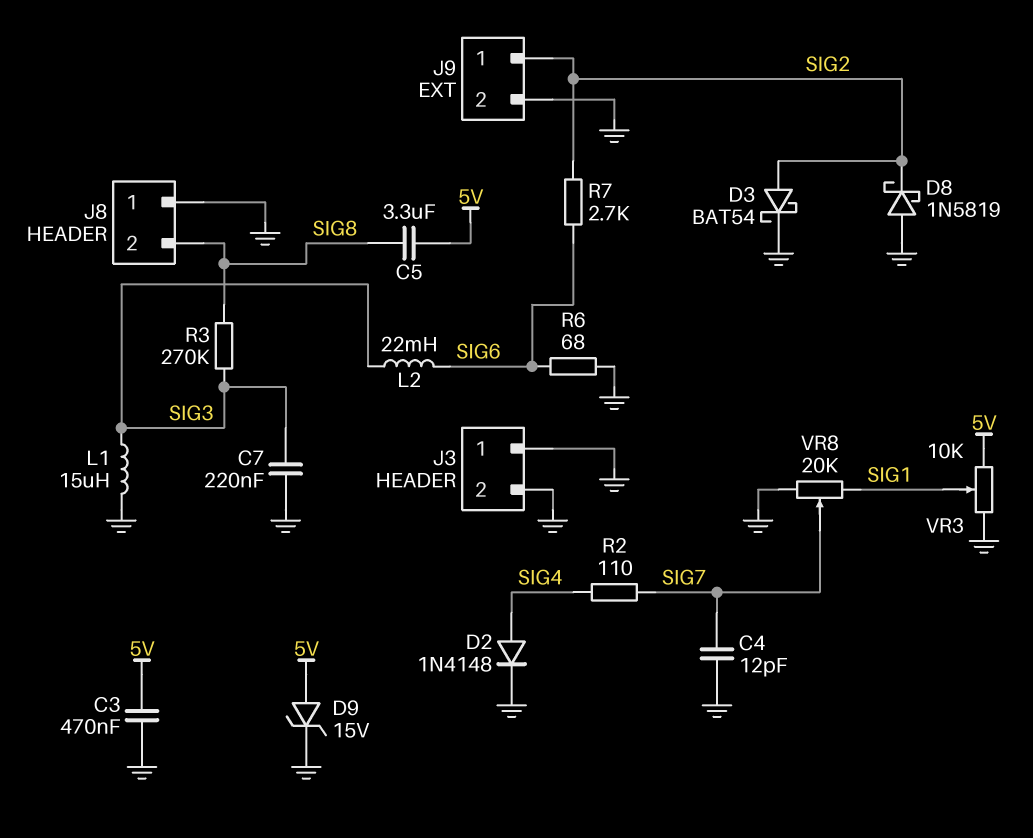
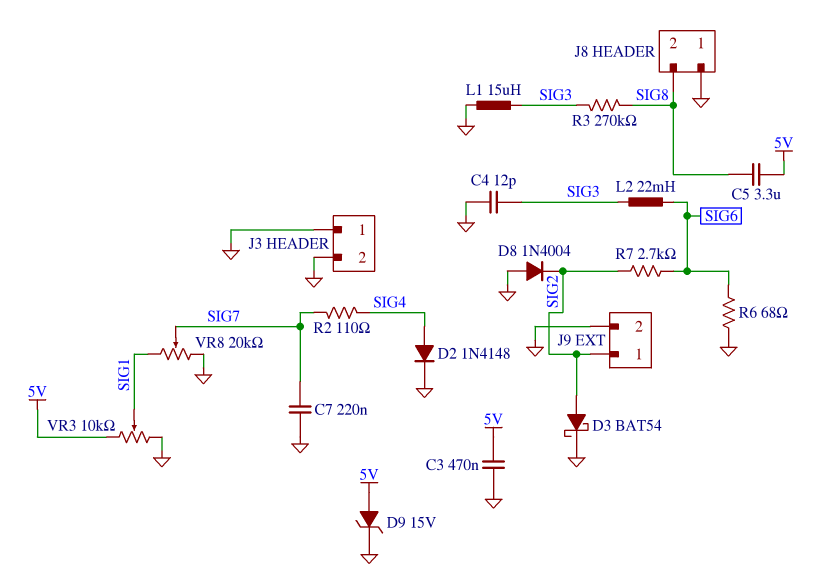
C4: 12pF (GND, SIG7) -> 12pF (GND, SIG3)
C7: 220nF (GND, SIG3) -> 220nF (GND, SIG7)
D8: schottky 1N5819 (A GND, K SIG2) -> diode 1N4004 (A GND, K SIG2)

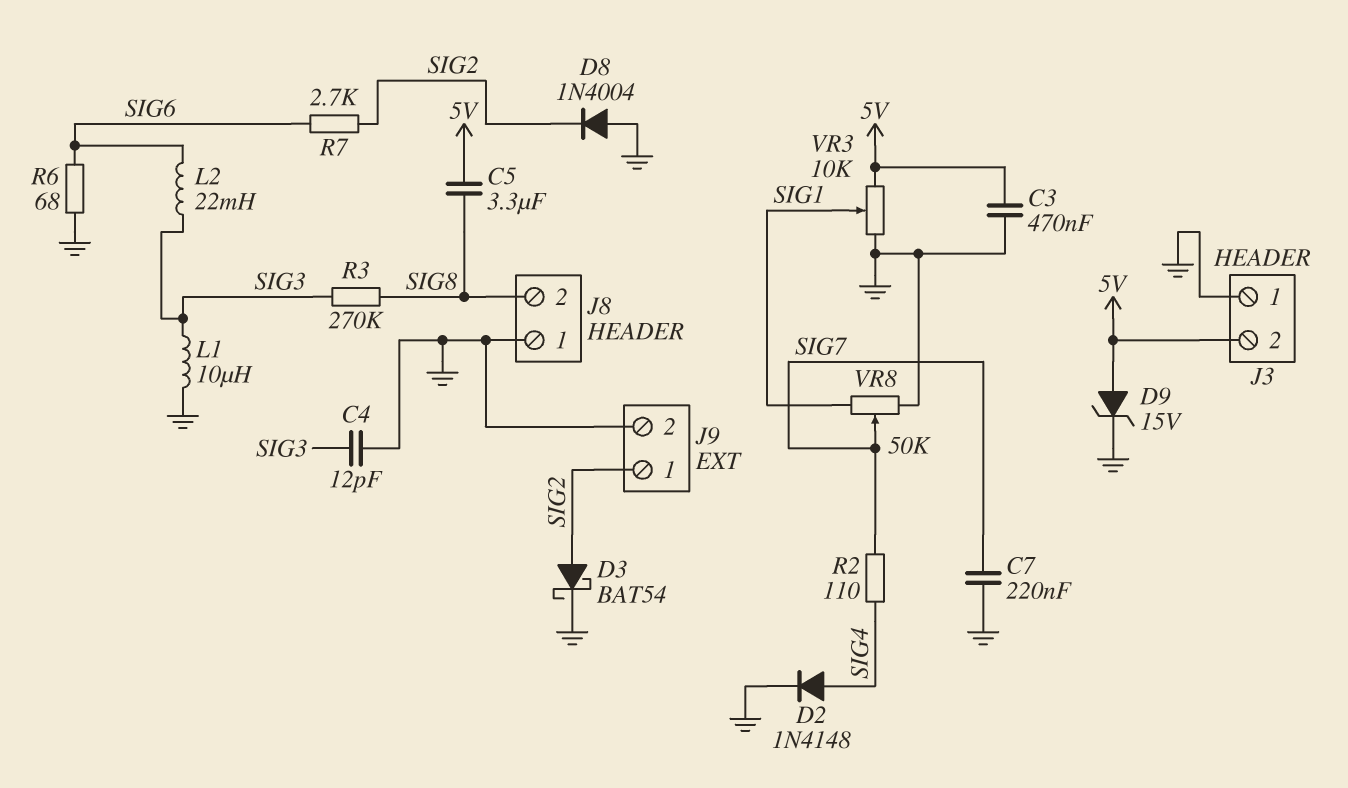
J3 pin 2: GND -> 5V
L1: 15uH (GND, SIG3) -> 10uH (GND, SIG3)
VR8: 20k (GND, SIG1, wiper SIG7) -> 50k (GND, SIG1, wiper SIG7)

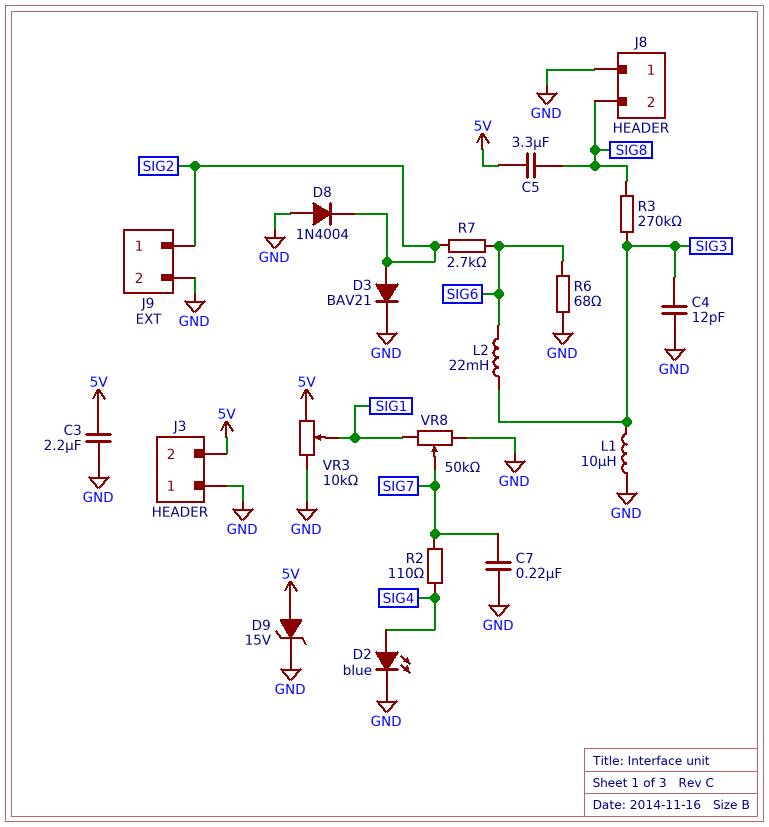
C3: 470nF (5V, GND) -> 2.2uF (5V, GND)
D2: diode 1N4148 (A SIG4, K GND) -> LED blue (A SIG4, K GND)
D3: schottky BAT54 (A SIG2, K GND) -> diode BAV21 (A SIG2, K GND)

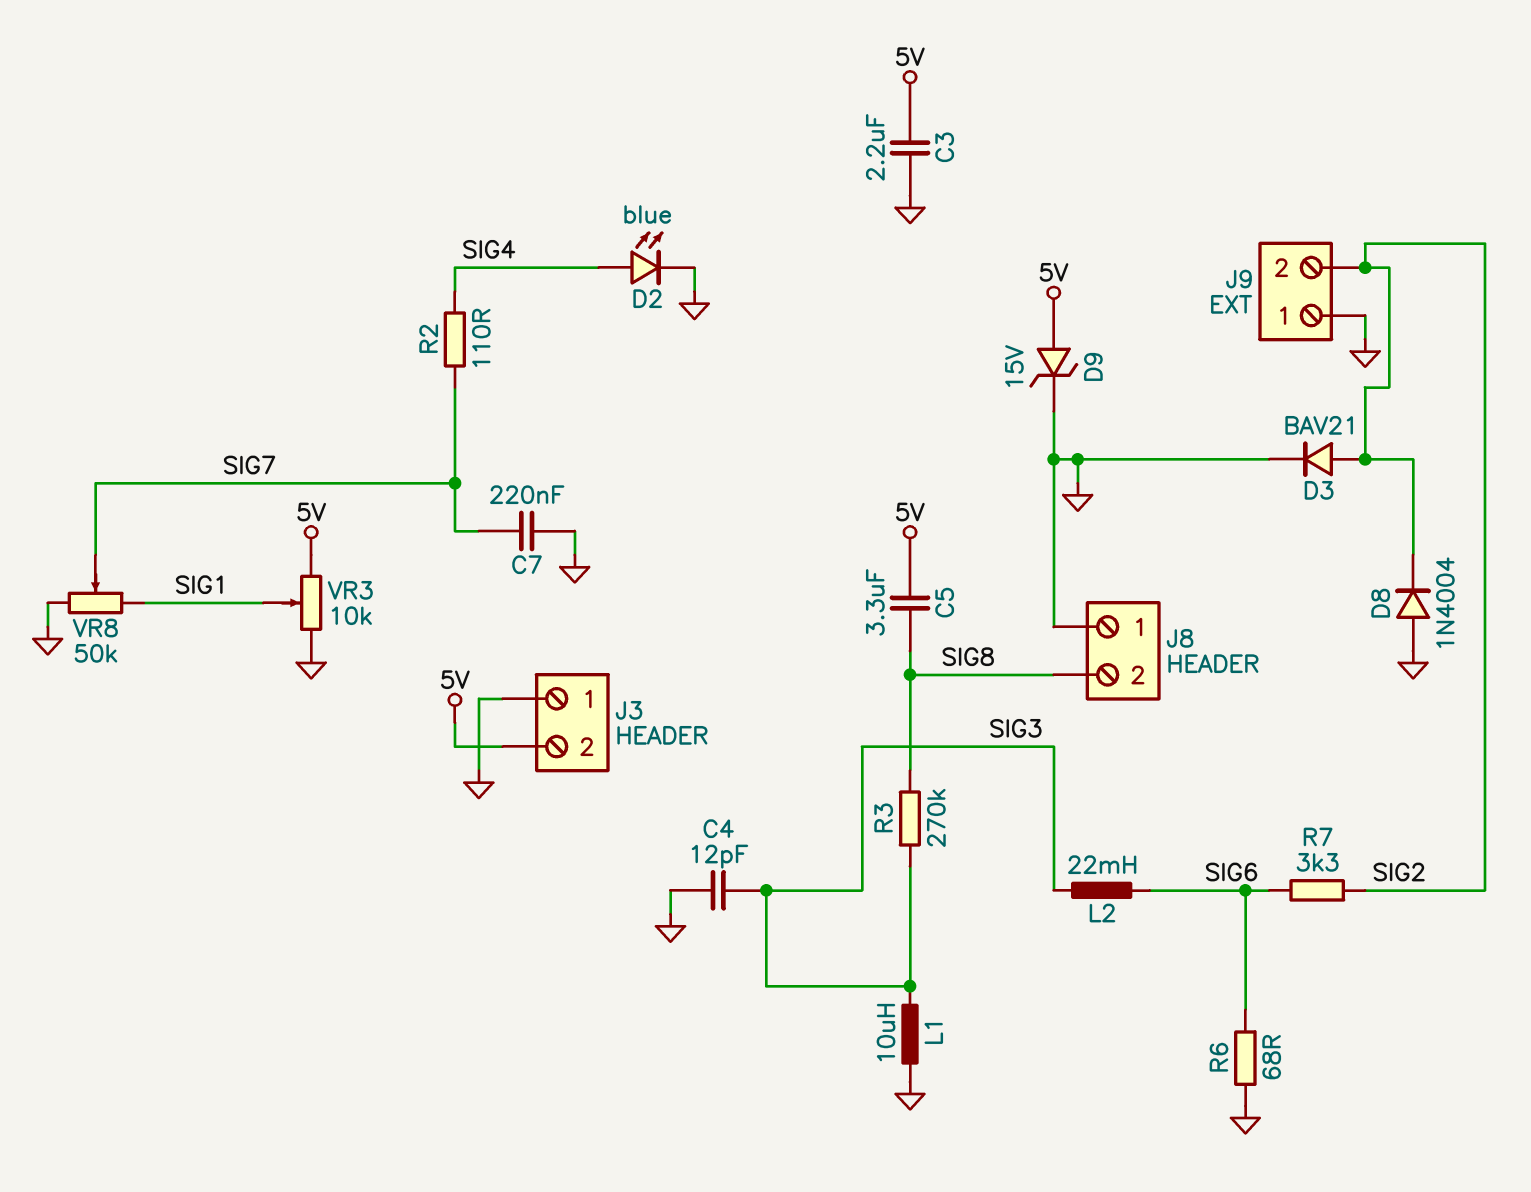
J9 pin 1: SIG2 -> GND
J9 pin 2: GND -> SIG2
R7: 2.7k (SIG2, SIG6) -> 3.3k (SIG2, SIG6)

